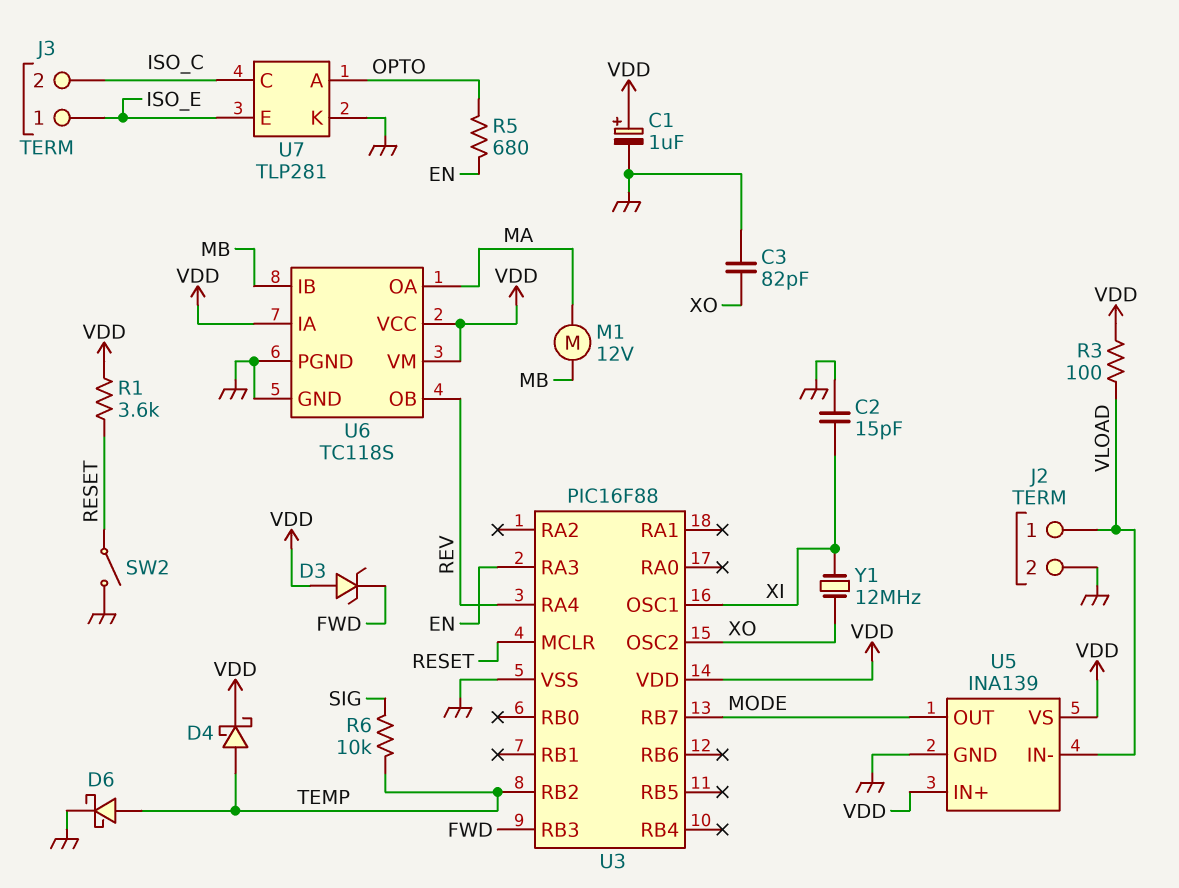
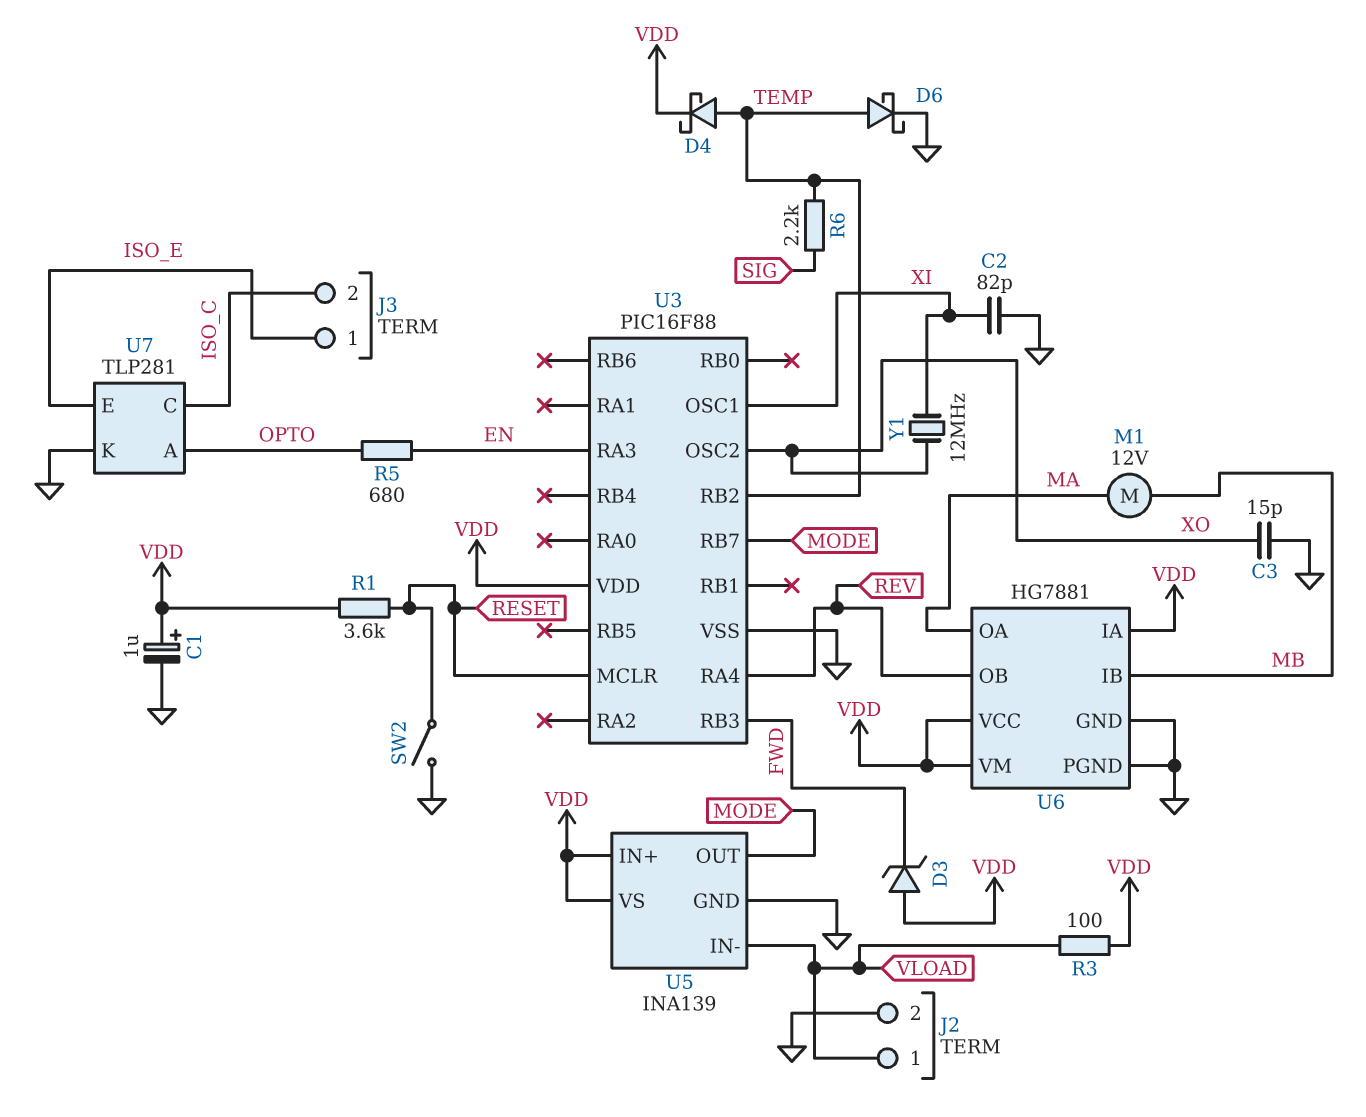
C2: 15pF (GND, XI) -> 82pF (GND, XI)
C3: 82pF (GND, XO) -> 15pF (GND, XO)
R6: 10k (SIG, TEMP) -> 2.2k (SIG, TEMP)
U6: TC118S -> HG7881

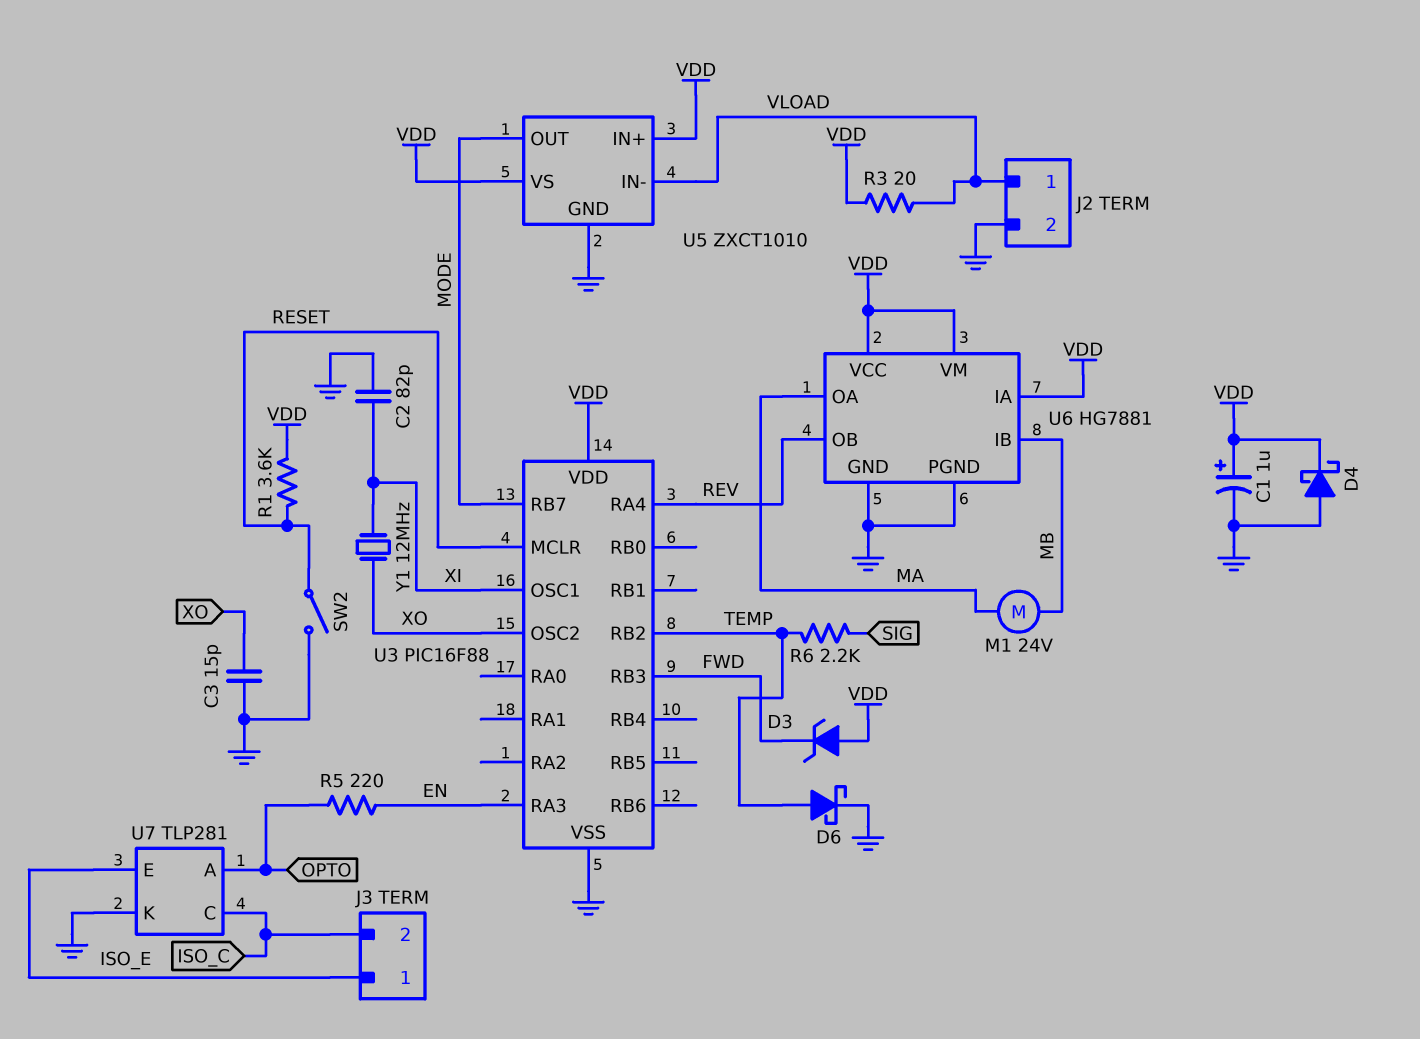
D4: schottky (A TEMP, K VDD) -> schottky (A GND, K VDD)
M1: motor 12V (MA, MB) -> motor 24V (MA, MB)
R3: 100 (VDD, VLOAD) -> 20 (VDD, VLOAD)
R5: 680 (EN, OPTO) -> 220 (EN, OPTO)
U5: INA139 -> ZXCT1010

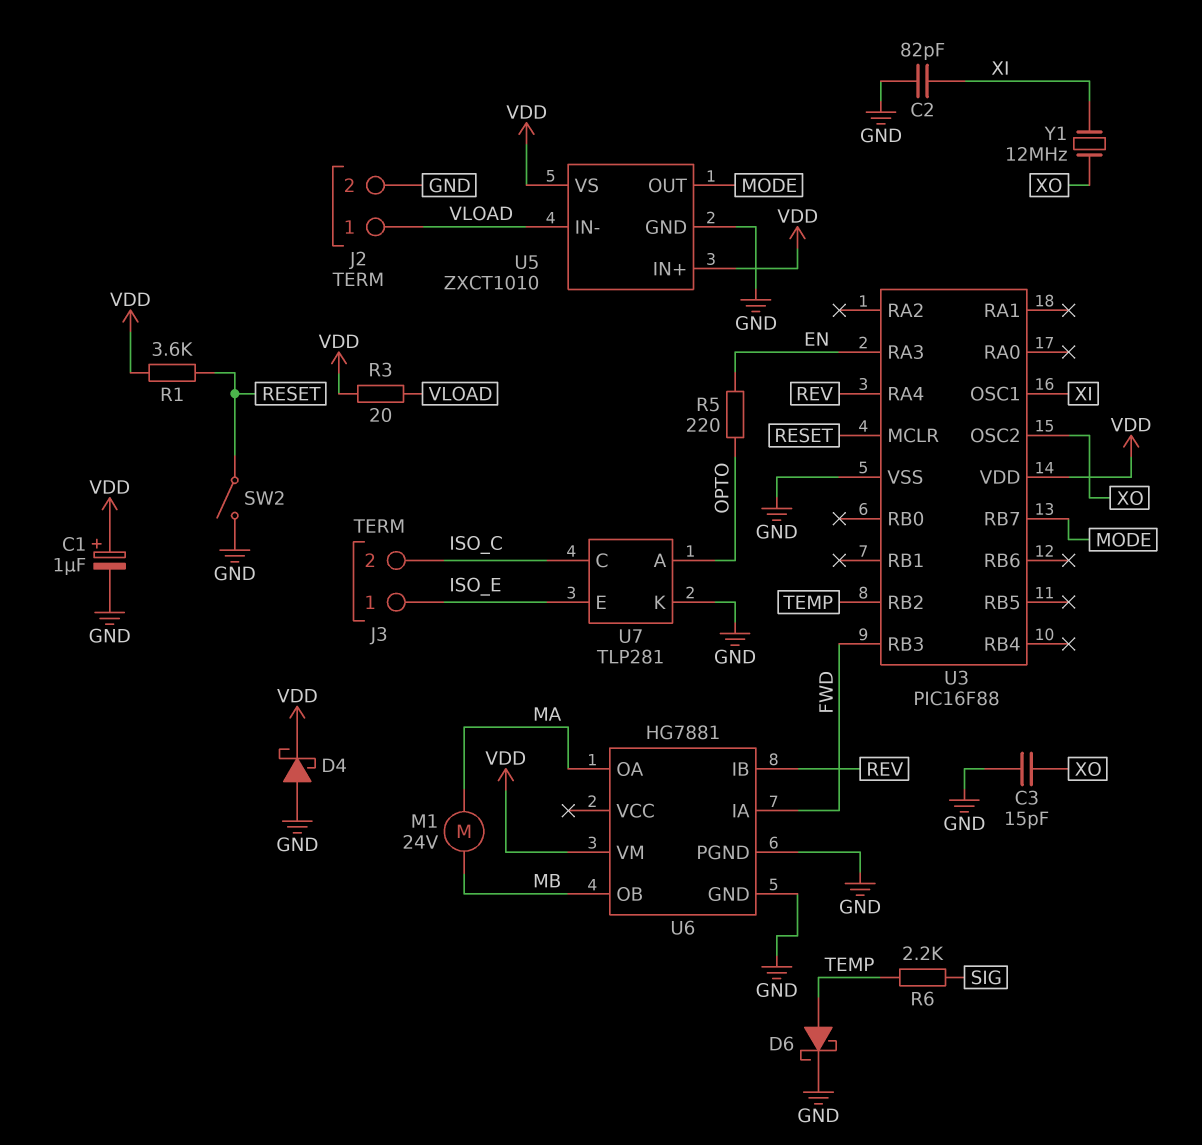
D3: zener (A VDD, K FWD) -> none
U6 pin IA: VDD -> FWD
U6 pin IB: MB -> REV
U6 pin OB: REV -> MB
U6 pin VCC: VDD -> none

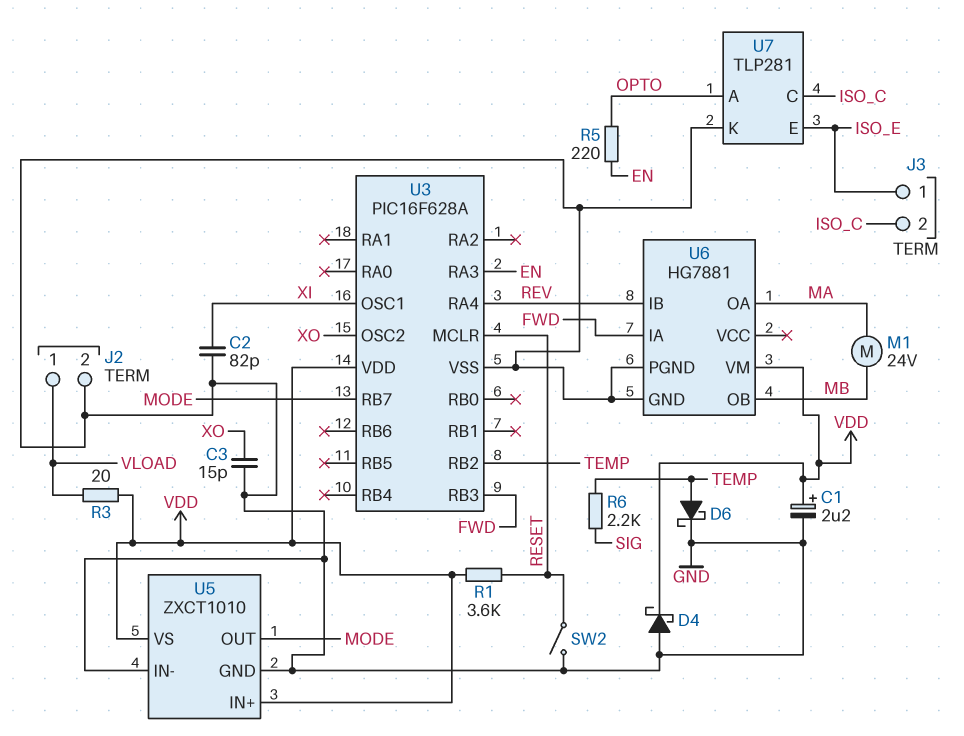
C1: 1uF (plus VDD, minus GND) -> 2.2uF (plus VDD, minus GND)
U3: PIC16F88 -> PIC16F628A
U5 pin IN-: VLOAD -> GND
Y1: 12MHz (XI, XO) -> none

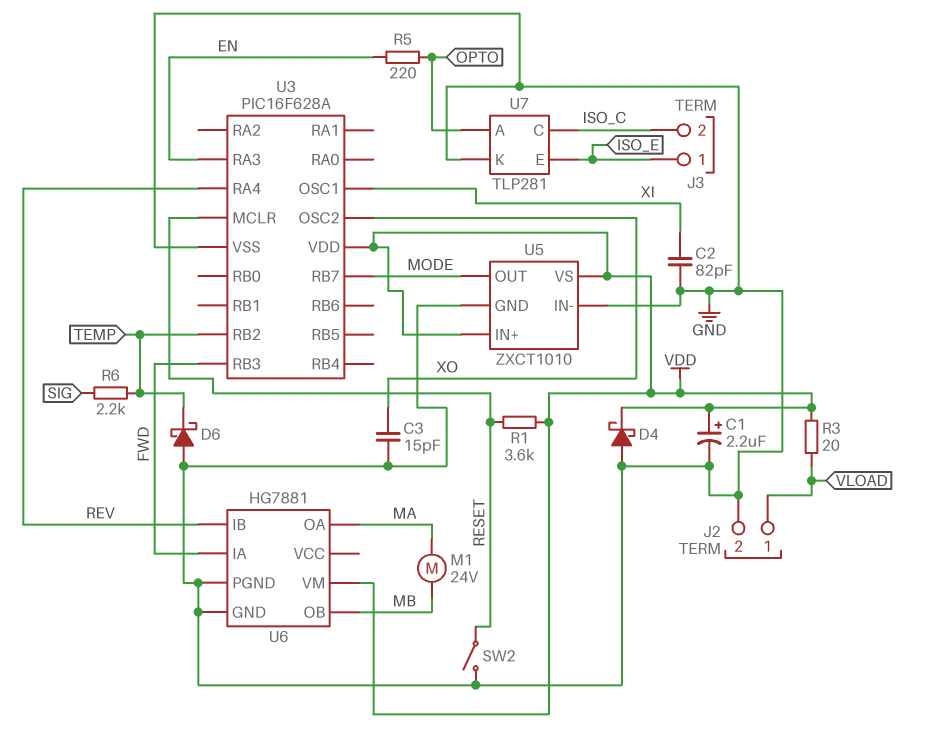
D6: schottky (A TEMP, K GND) -> schottky (A GND, K TEMP)

